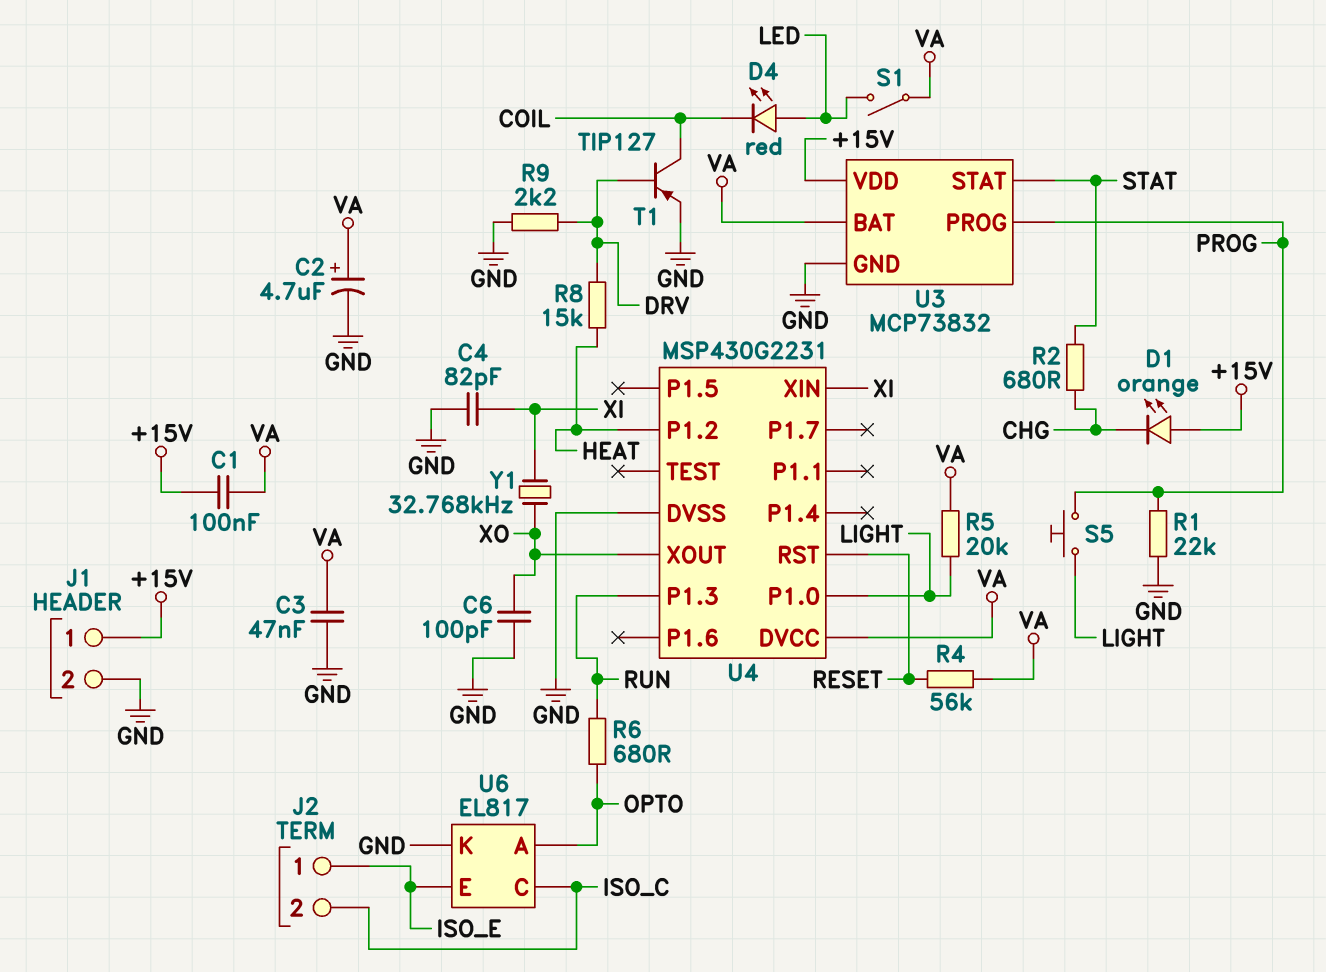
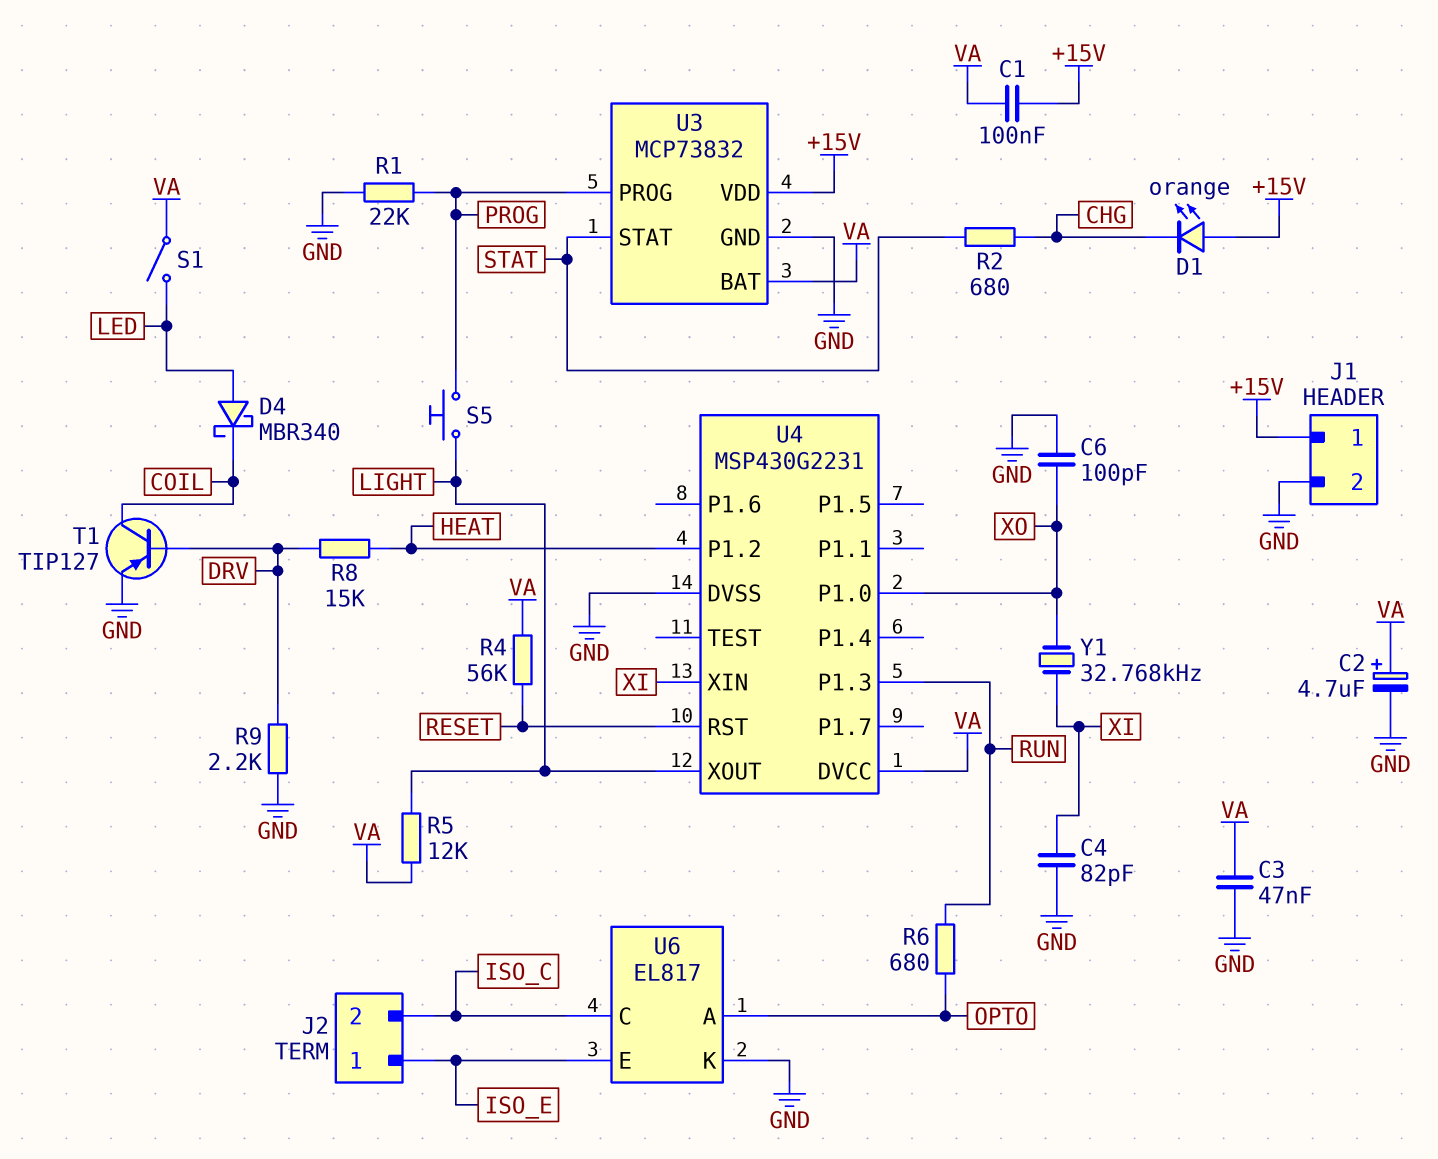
D4: LED red (A LED, K COIL) -> schottky MBR340 (A LED, K COIL)
R5: 20k (LIGHT, VA) -> 12k (LIGHT, VA)
U4 pin P1.0: LIGHT -> XO
U4 pin XOUT: XO -> LIGHT

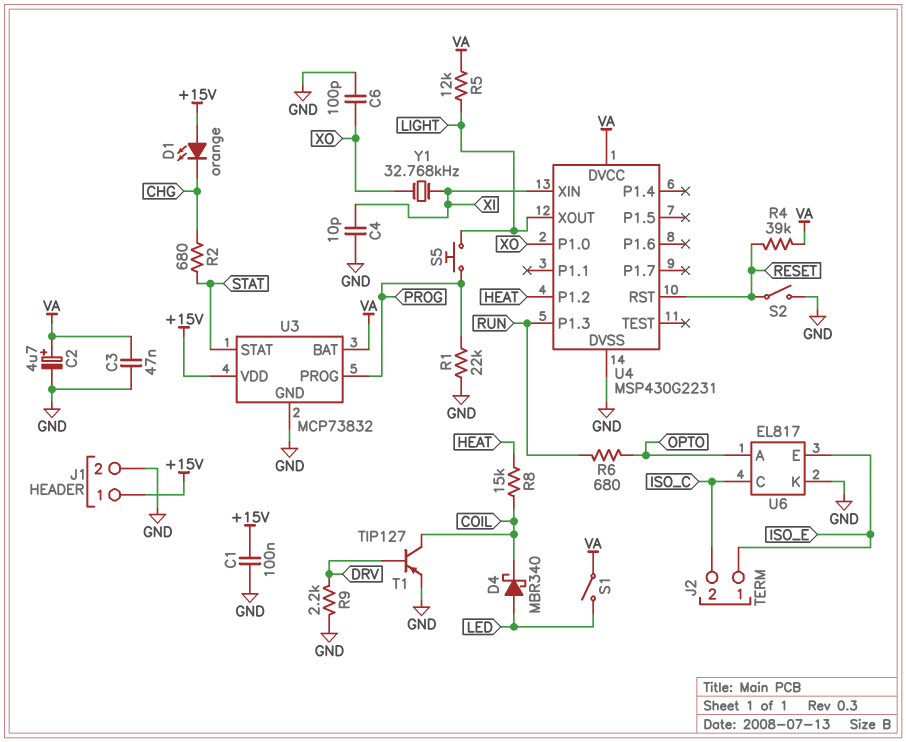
C1: 100nF (+15V, VA) -> 100nF (+15V, GND)
C4: 82pF (GND, XI) -> 10pF (GND, XI)
R4: 56k (RESET, VA) -> 39k (RESET, VA)
R8: 15k (DRV, HEAT) -> 15k (COIL, HEAT)
S2: none -> switch (GND, RESET)

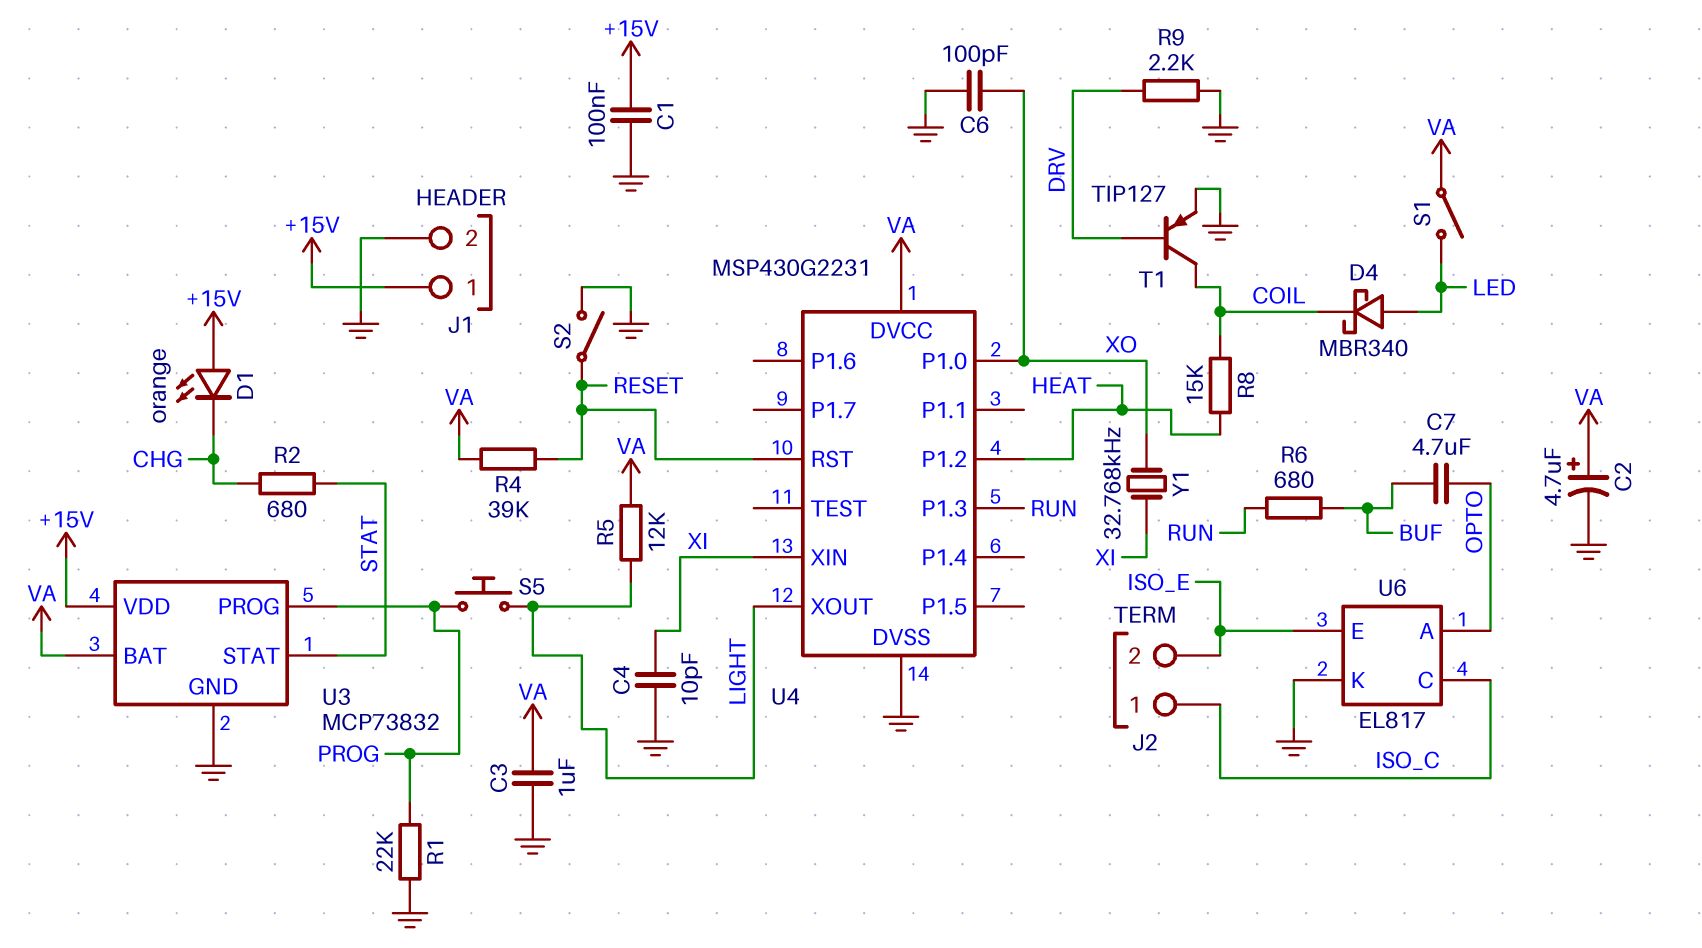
C3: 47nF (GND, VA) -> 1uF (GND, VA)
C7: none -> 4.7uF (BUF, OPTO)
J2 pin 1: ISO_E -> ISO_C
J2 pin 2: ISO_C -> ISO_E
R6: 680 (OPTO, RUN) -> 680 (BUF, RUN)

